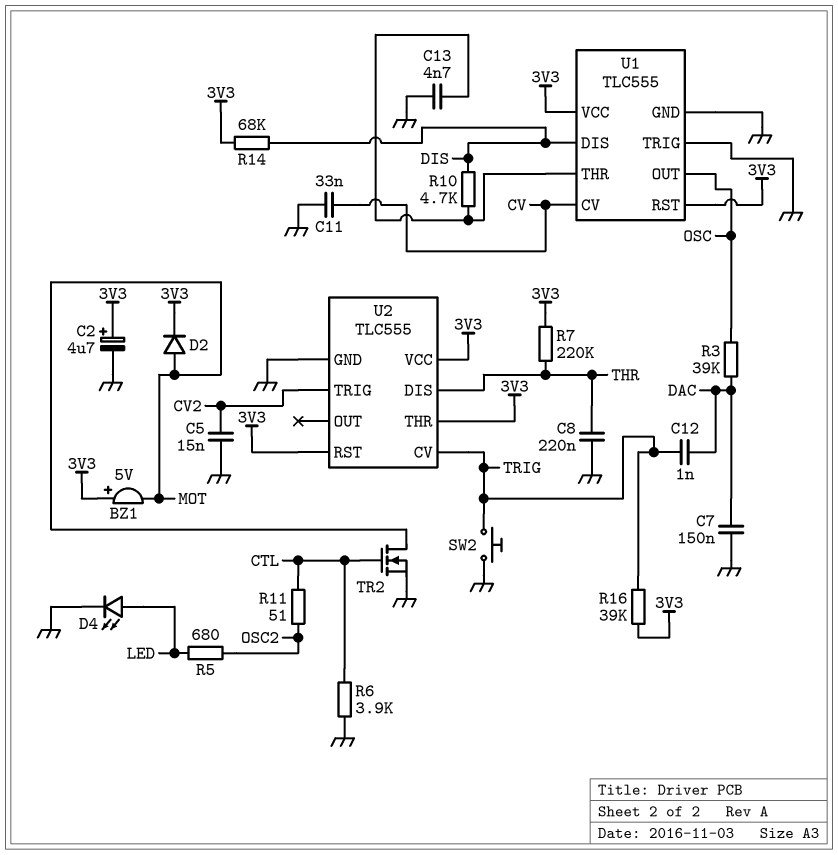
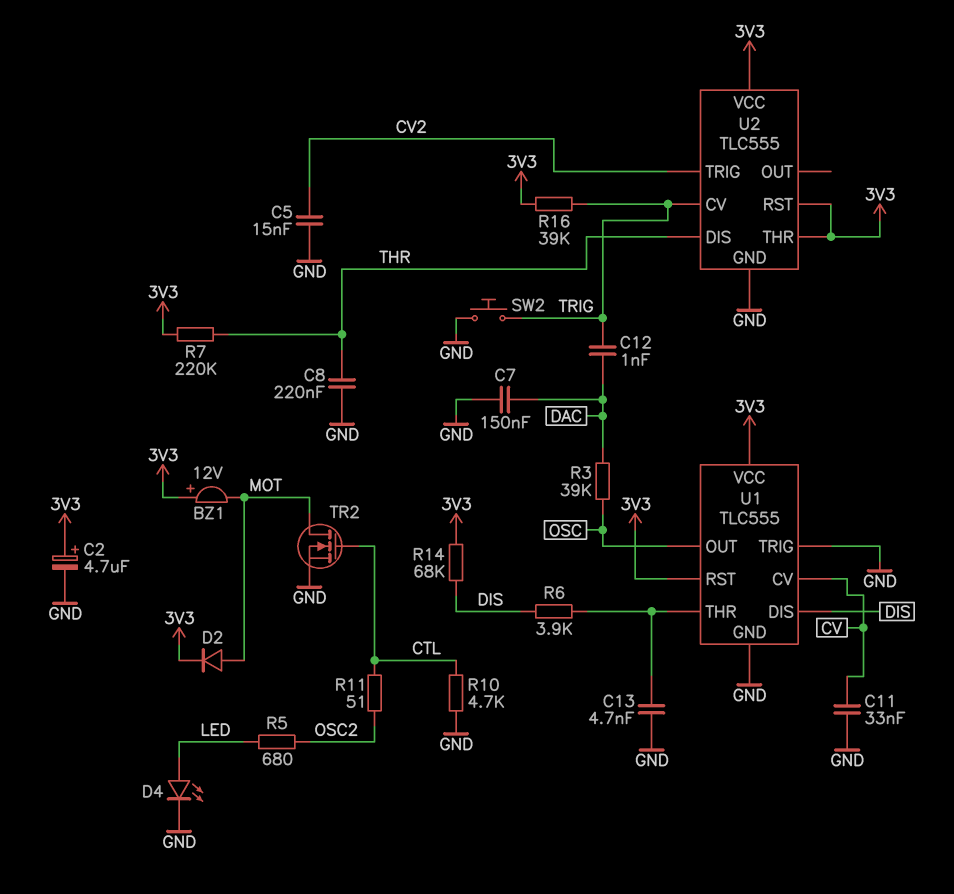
BZ1: buzzer 5V (plus 3V3, minus MOT) -> buzzer 12V (plus 3V3, minus MOT)
R6: 3.9k (CTL, GND) -> 3.9k (DIS, U1/THR)
R10: 4.7k (DIS, U1/THR) -> 4.7k (CTL, GND)

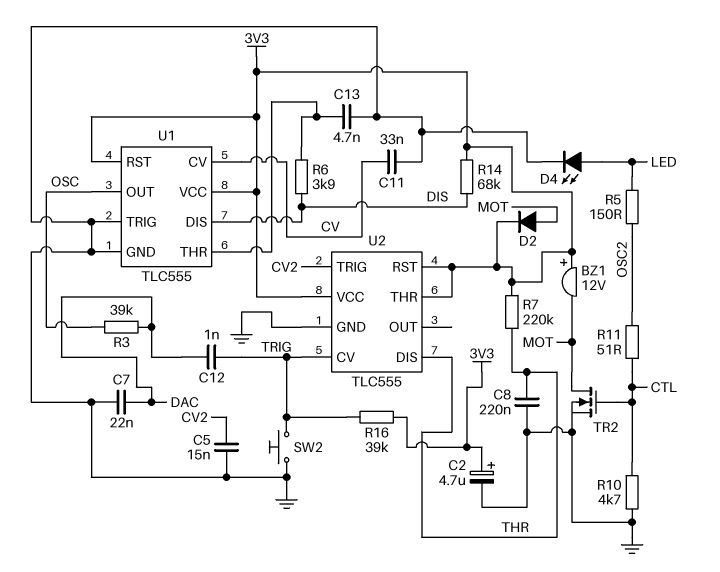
C7: 150nF (DAC, GND) -> 22nF (DAC, GND)
R5: 680 (LED, OSC2) -> 150 (LED, OSC2)

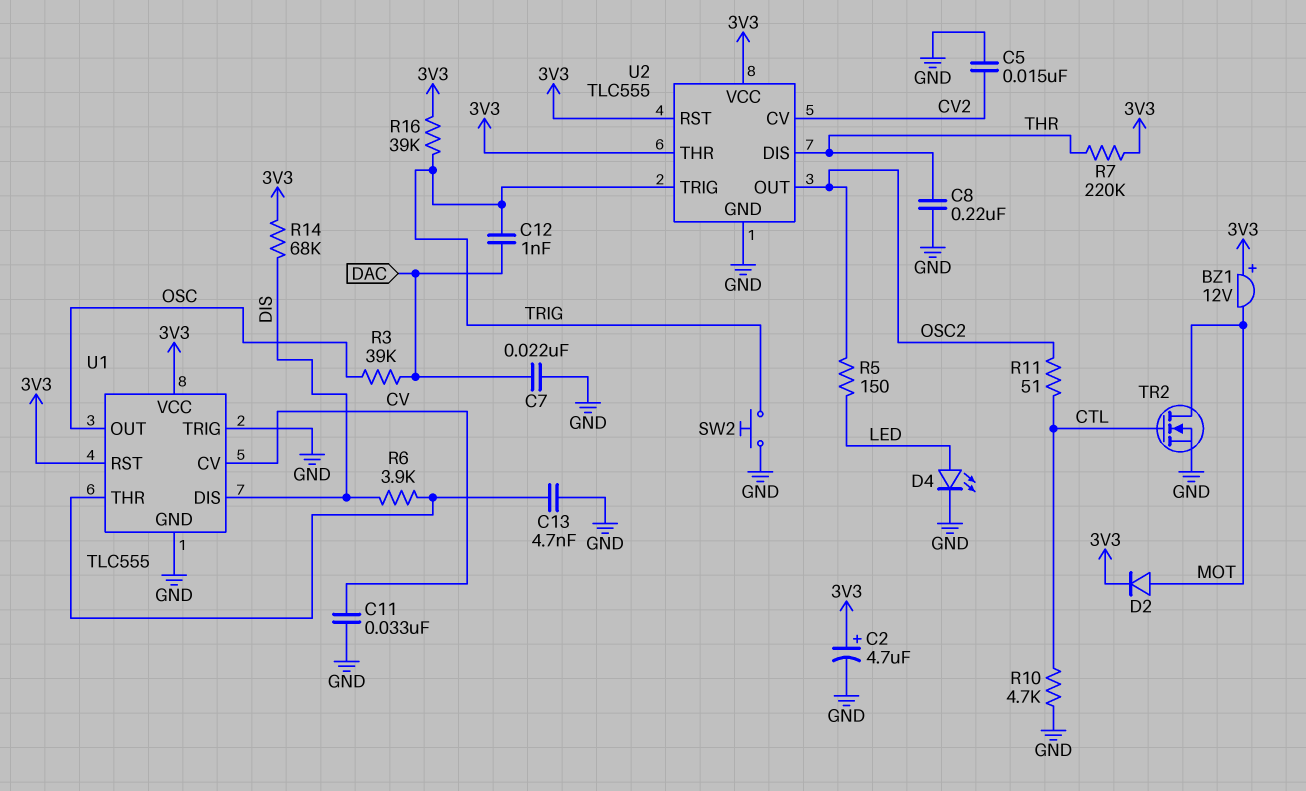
U2 pin CV: TRIG -> CV2
U2 pin OUT: none -> OSC2
U2 pin TRIG: CV2 -> TRIG

